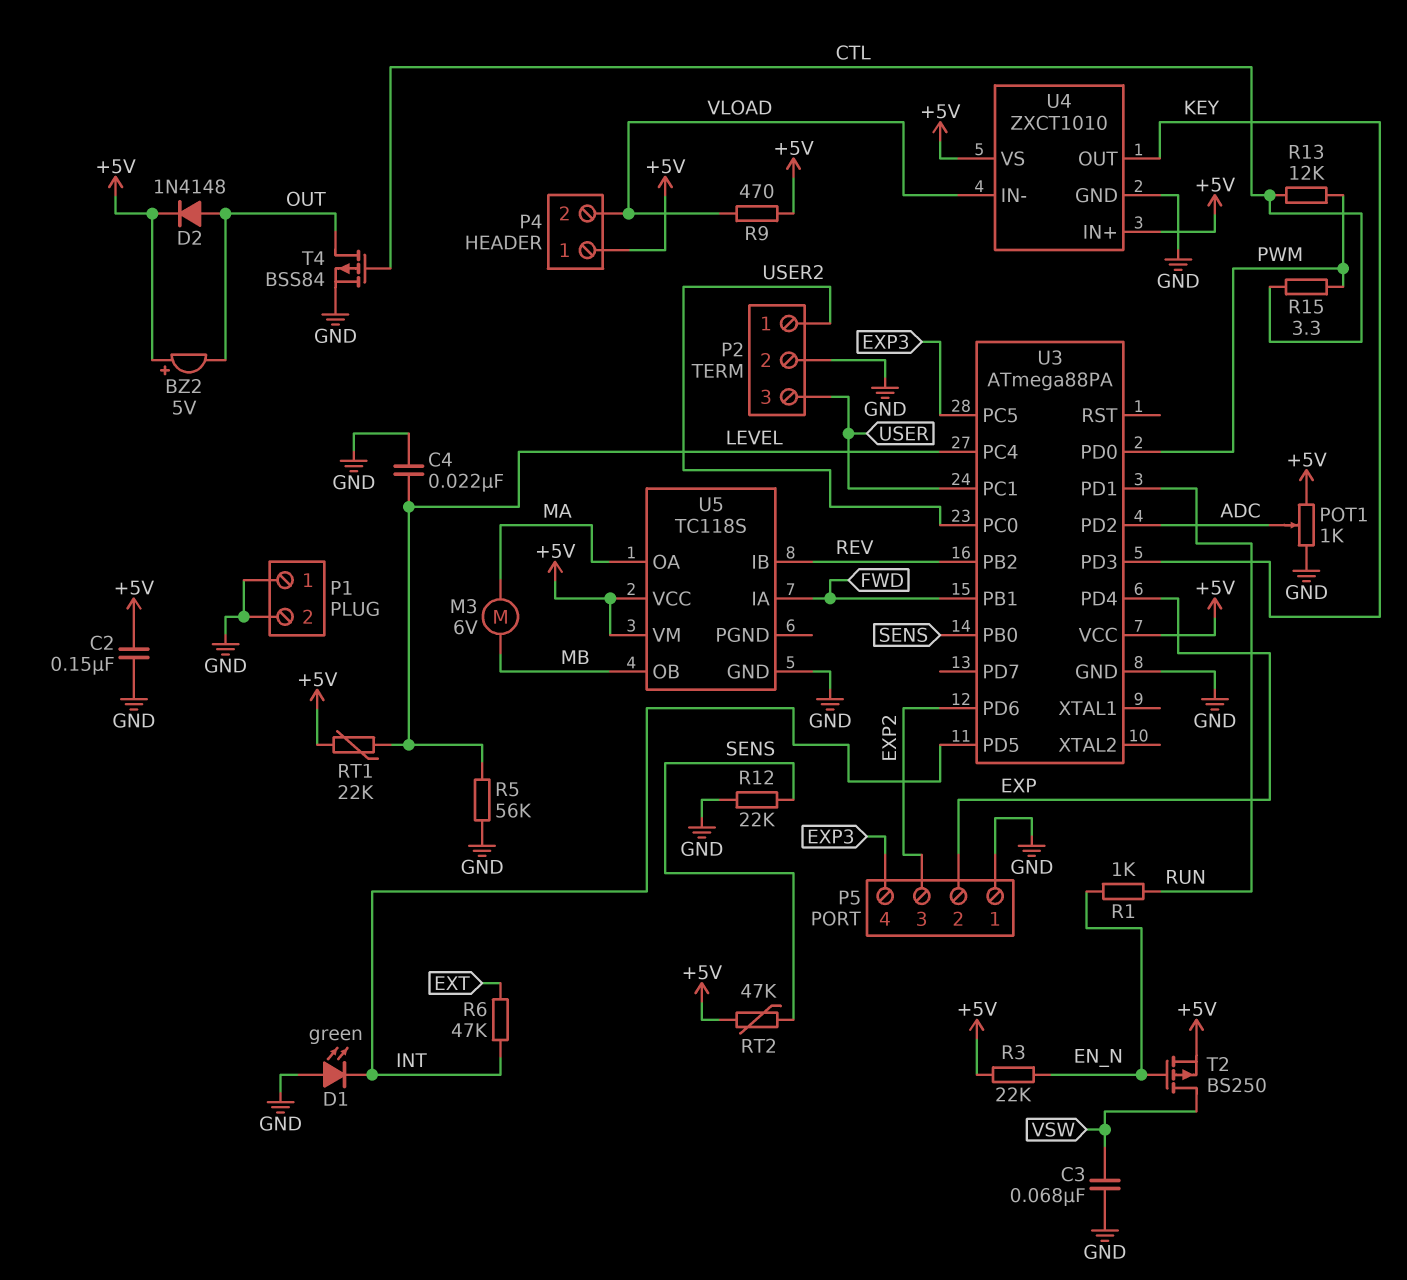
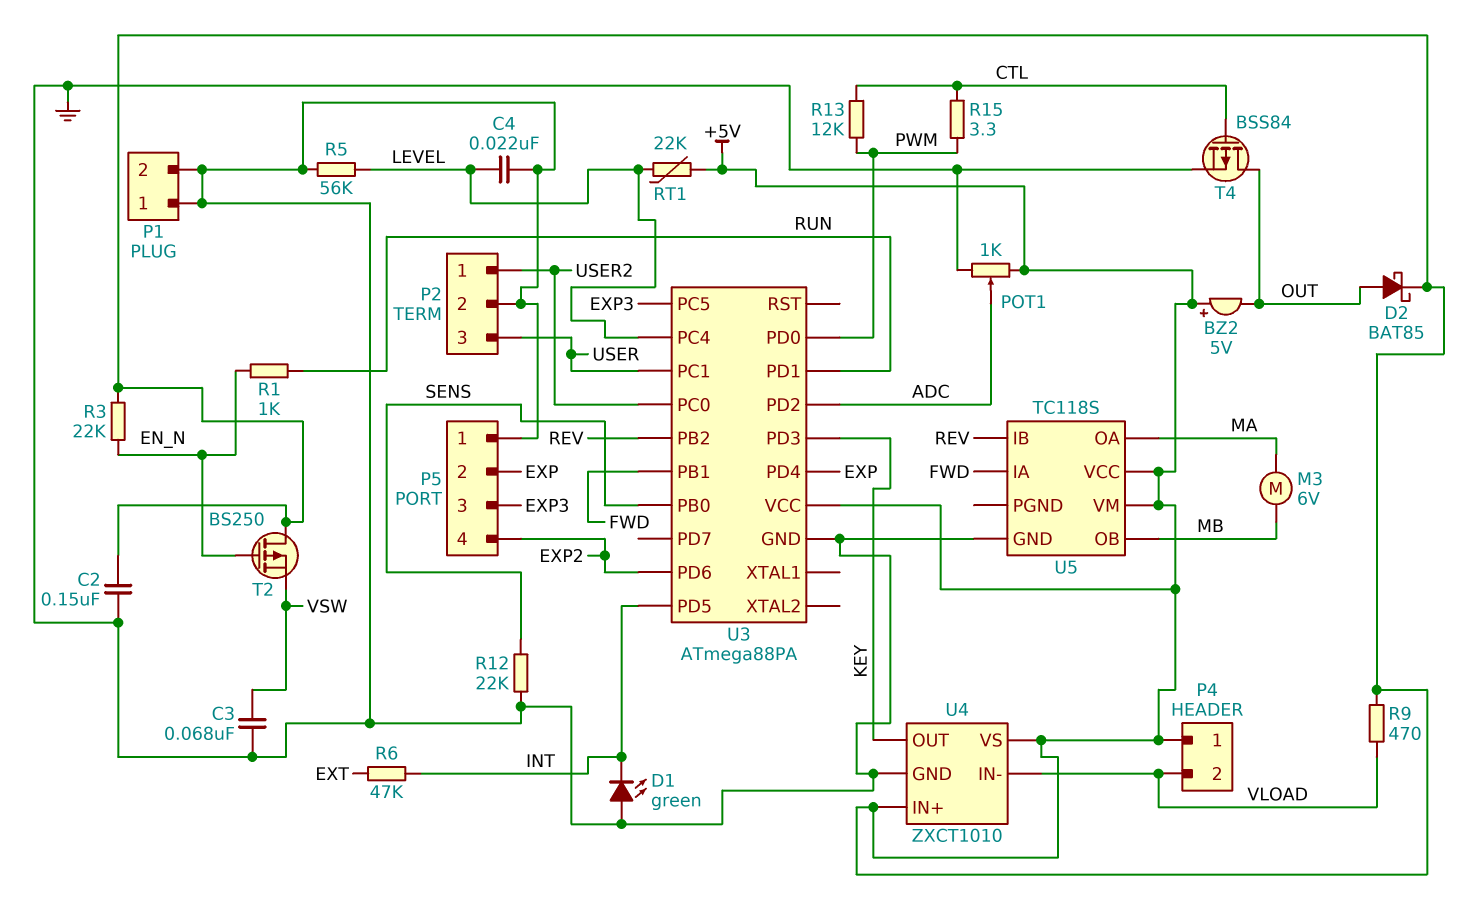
D2: diode 1N4148 (A OUT, K +5V) -> schottky BAT85 (A OUT, K +5V)
P5 pin 3: EXP2 -> EXP3
P5 pin 4: EXP3 -> EXP2
RT2: 47k (+5V, SENS) -> none
T2: PMOS BS250 (G EN_N, D VSW, S +5V) -> PMOS BS250 (G EN_N, D +5V, S VSW)

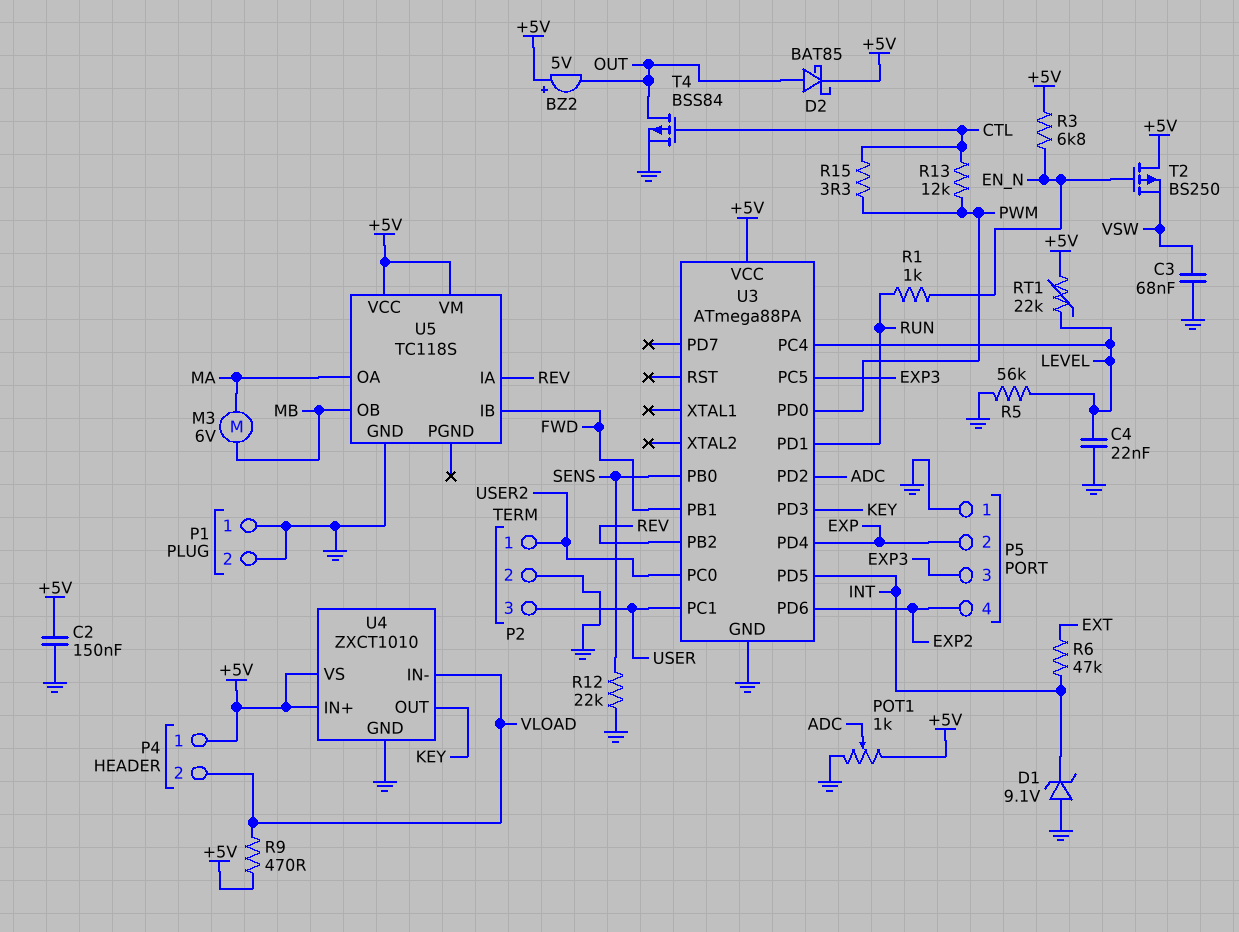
D1: LED green (A GND, K INT) -> zener 9.1V (A GND, K INT)
R3: 22k (+5V, EN_N) -> 6.8k (+5V, EN_N)
U5 pin IA: FWD -> REV
U5 pin IB: REV -> FWD

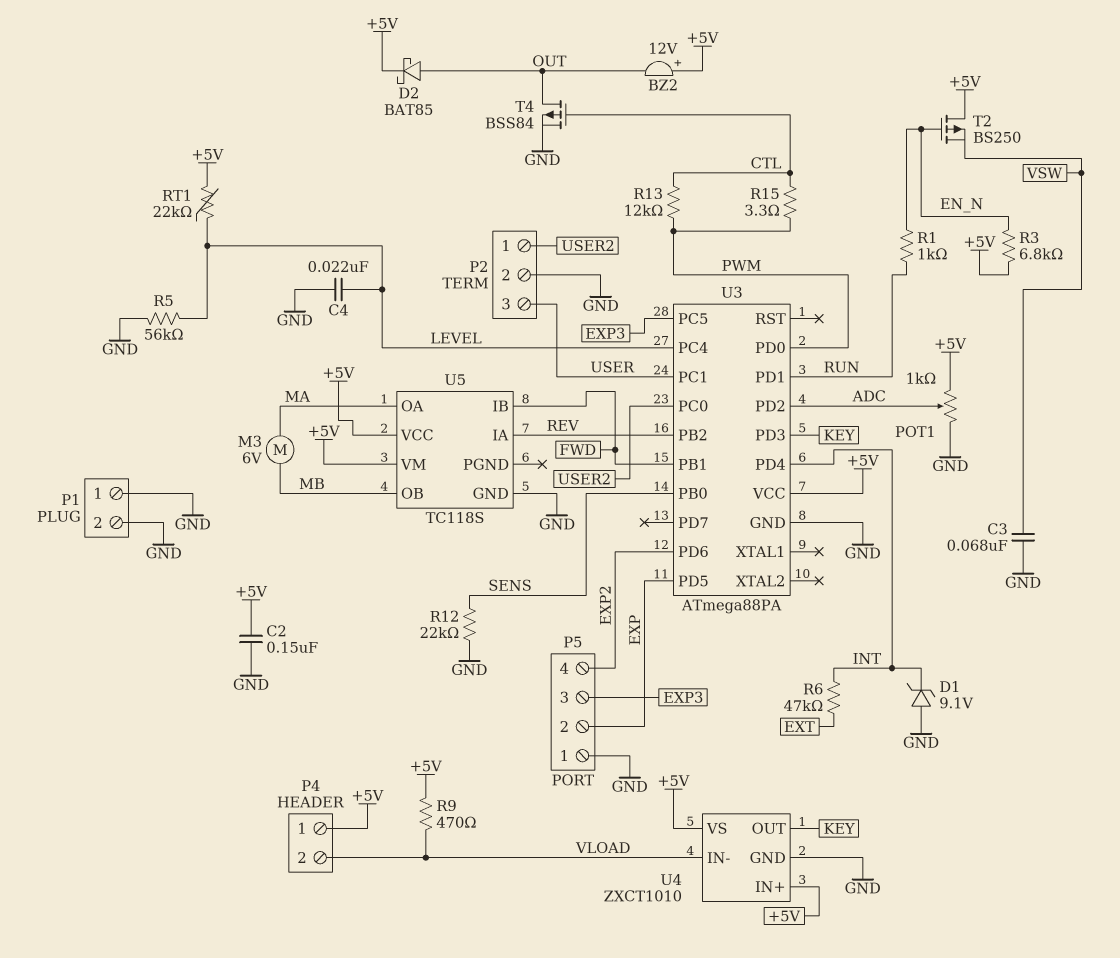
BZ2: buzzer 5V (plus +5V, minus OUT) -> buzzer 12V (plus +5V, minus OUT)
U3 pin PD4: EXP -> INT
U3 pin PD5: INT -> EXP

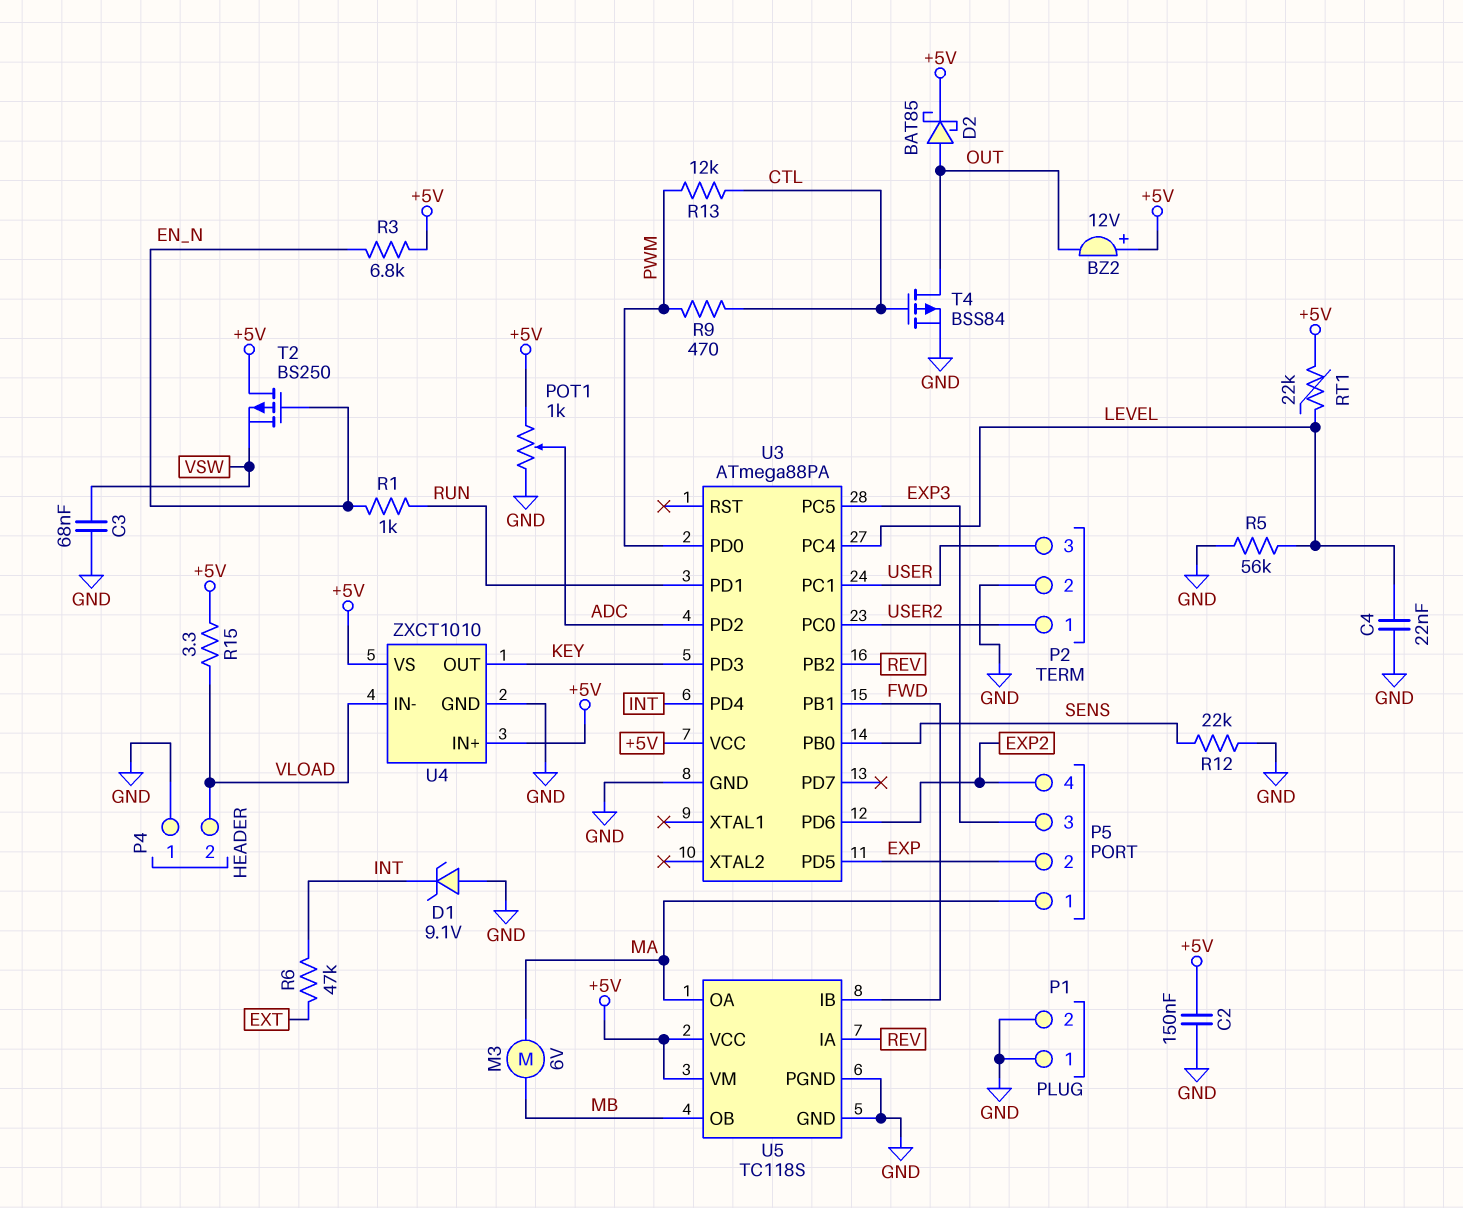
P4 pin 1: +5V -> GND
P5 pin 1: GND -> MA
R9: 470 (+5V, VLOAD) -> 470 (CTL, PWM)
R15: 3.3 (CTL, PWM) -> 3.3 (+5V, VLOAD)
U5 pin PGND: none -> GND

